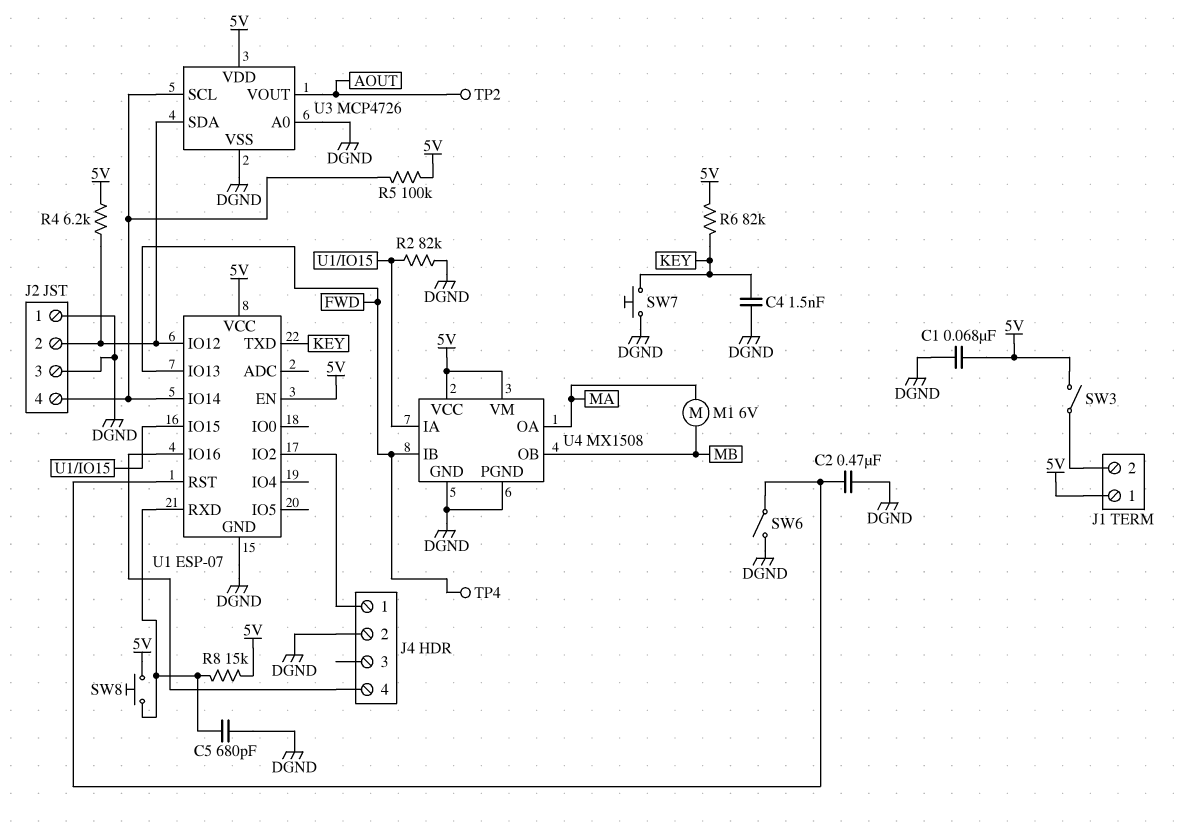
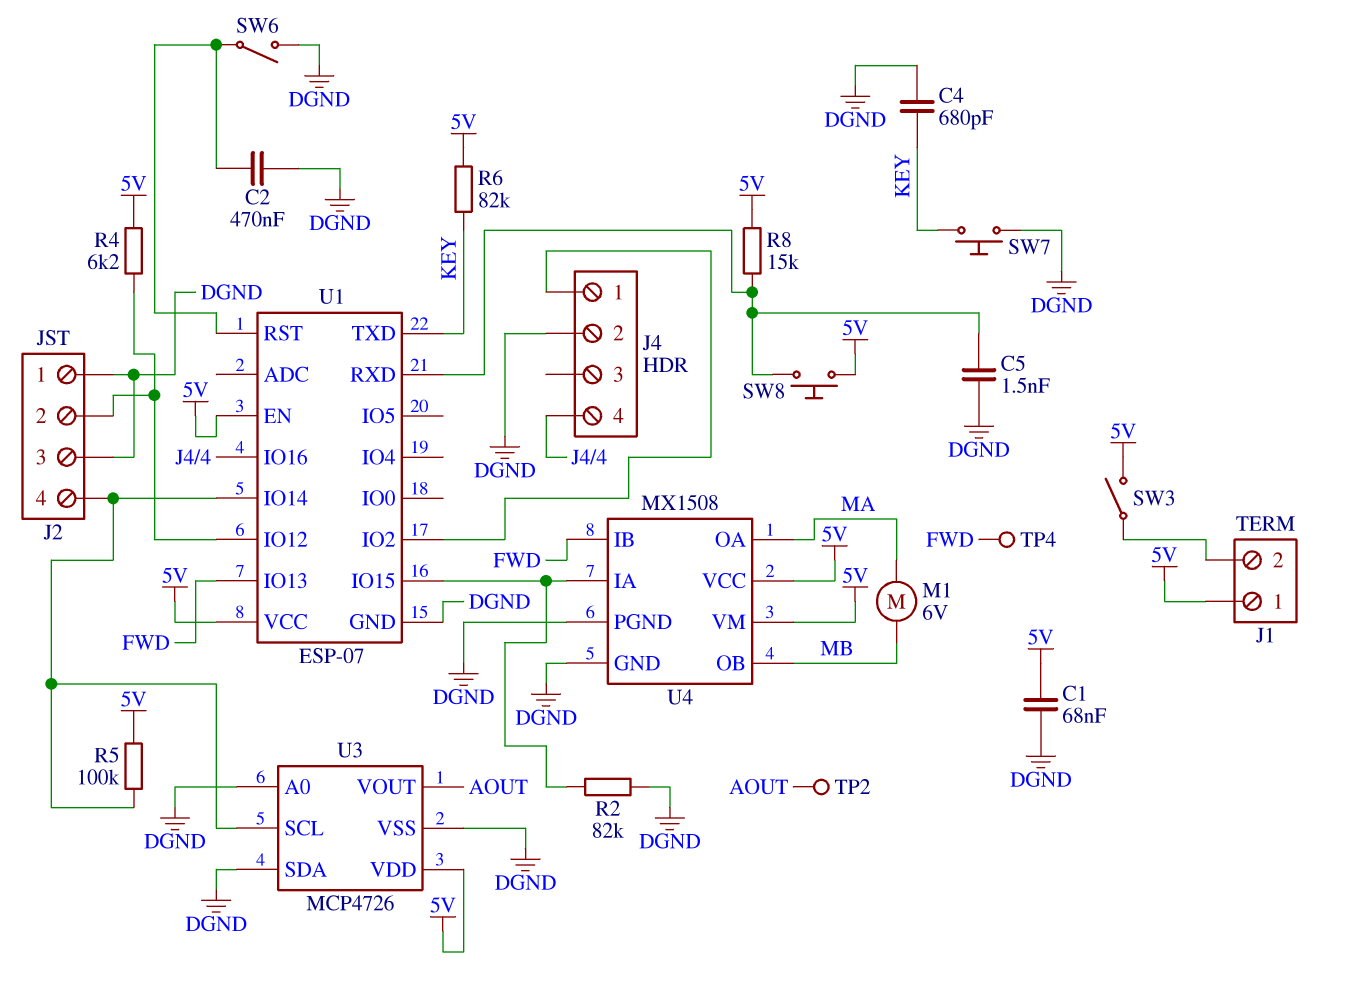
C4: 1.5nF (DGND, KEY) -> 680pF (DGND, KEY)
C5: 680pF (DGND, U1/RXD) -> 1.5nF (DGND, U1/RXD)
U3 pin SDA: J2/2 -> DGND

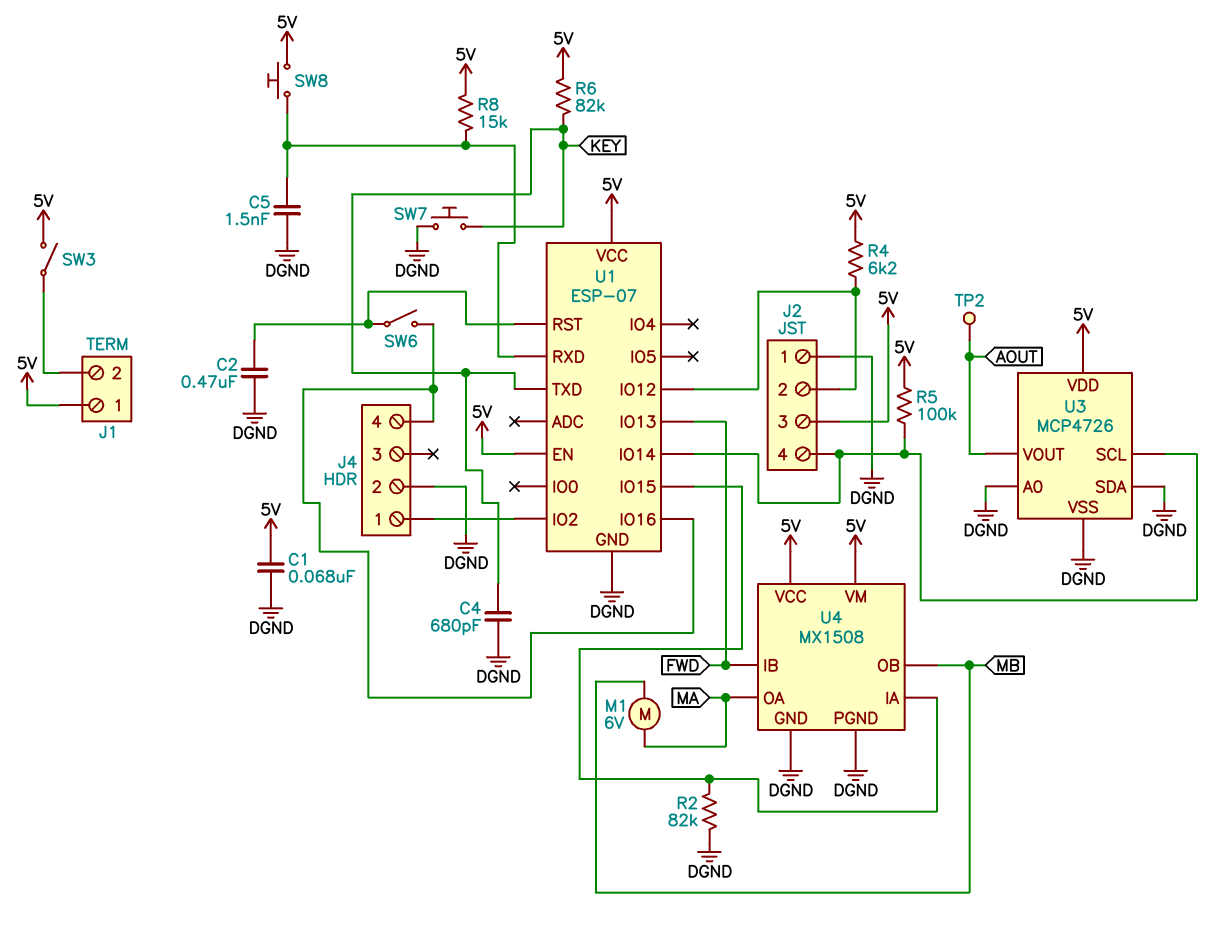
J2 pin 3: DGND -> 5V
SW6: switch (DGND, U1/RST) -> switch (J4/4, U1/RST)
TP4: test point (FWD) -> none

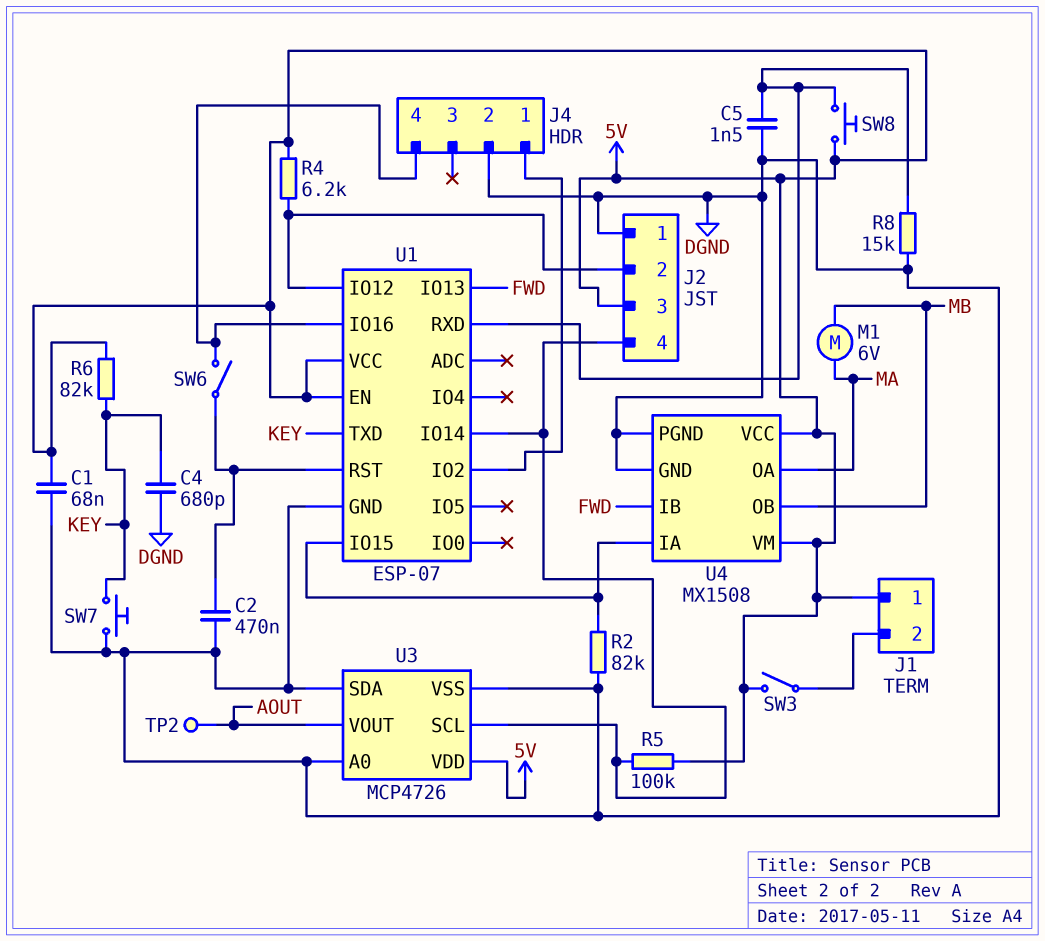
R8: 15k (5V, U1/RXD) -> 15k (DGND, U1/RXD)

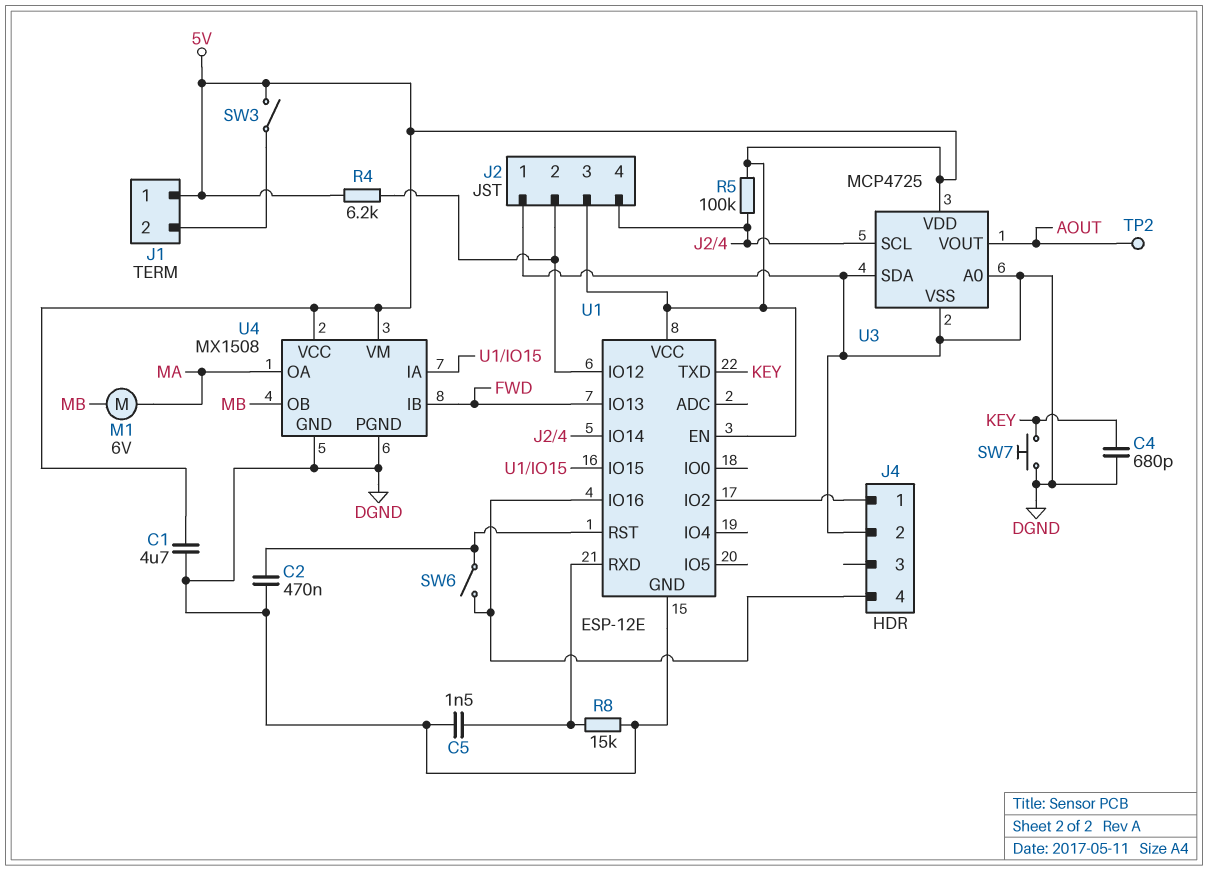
C1: 68nF (5V, DGND) -> 4.7uF (5V, DGND)
R2: 82k (DGND, U1/IO15) -> none
R6: 82k (5V, KEY) -> none
SW8: button (5V, U1/RXD) -> none
U1: ESP-07 -> ESP-12E
U3: MCP4726 -> MCP4725

